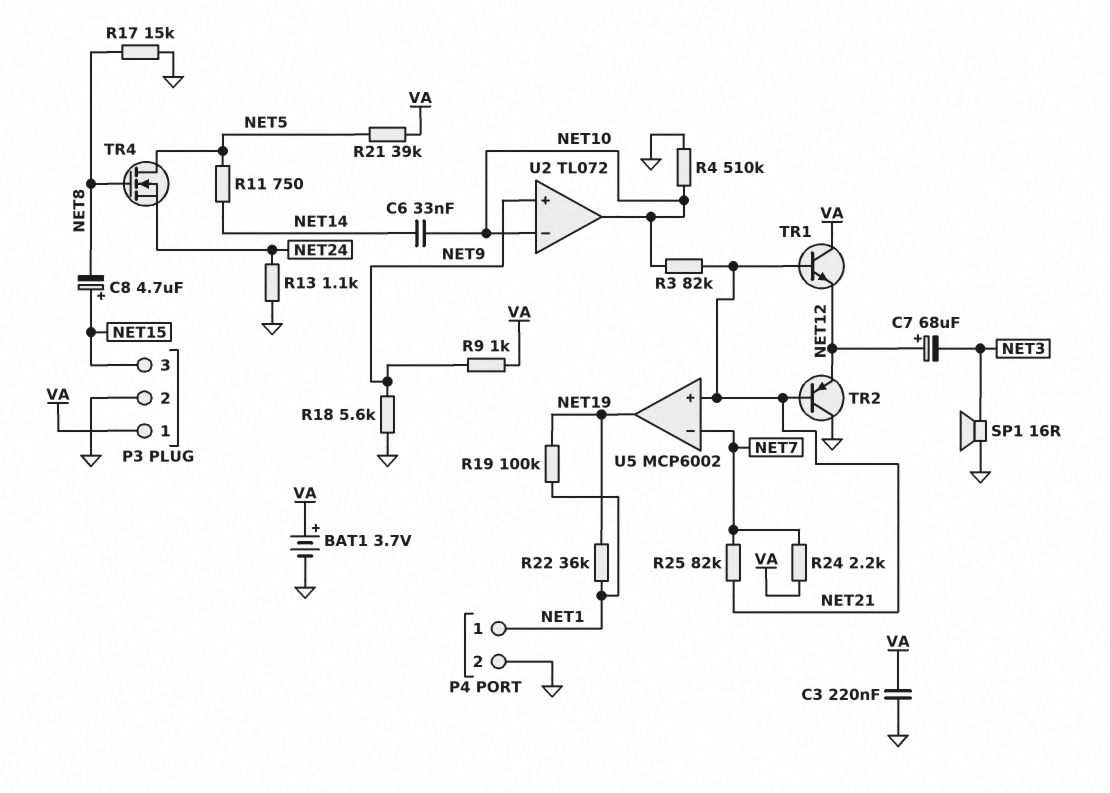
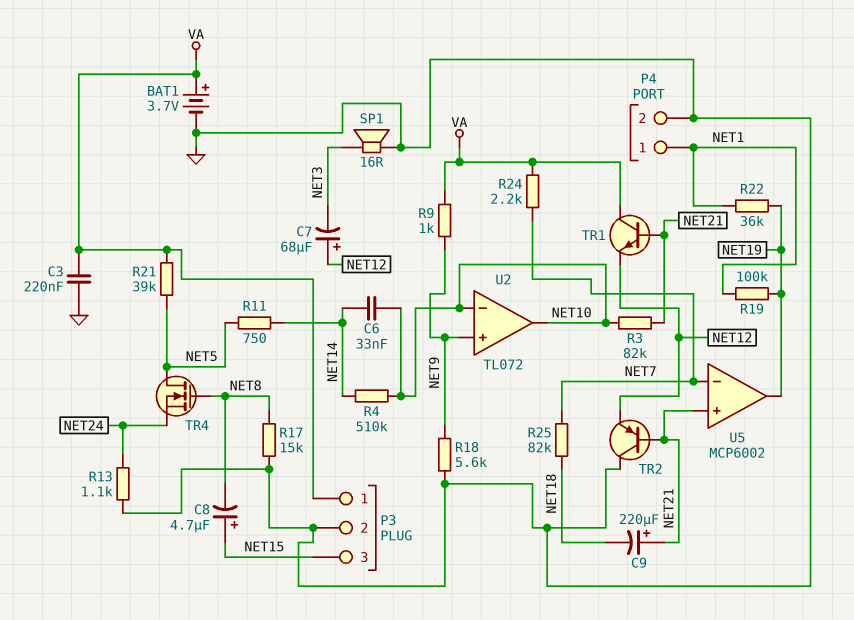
C9: none -> 220uF (plus NET21, minus NET18)
R4: 510k (GND, NET10) -> 510k (NET10, NET14)
R25: 82k (NET7, NET21) -> 82k (NET7, NET18)

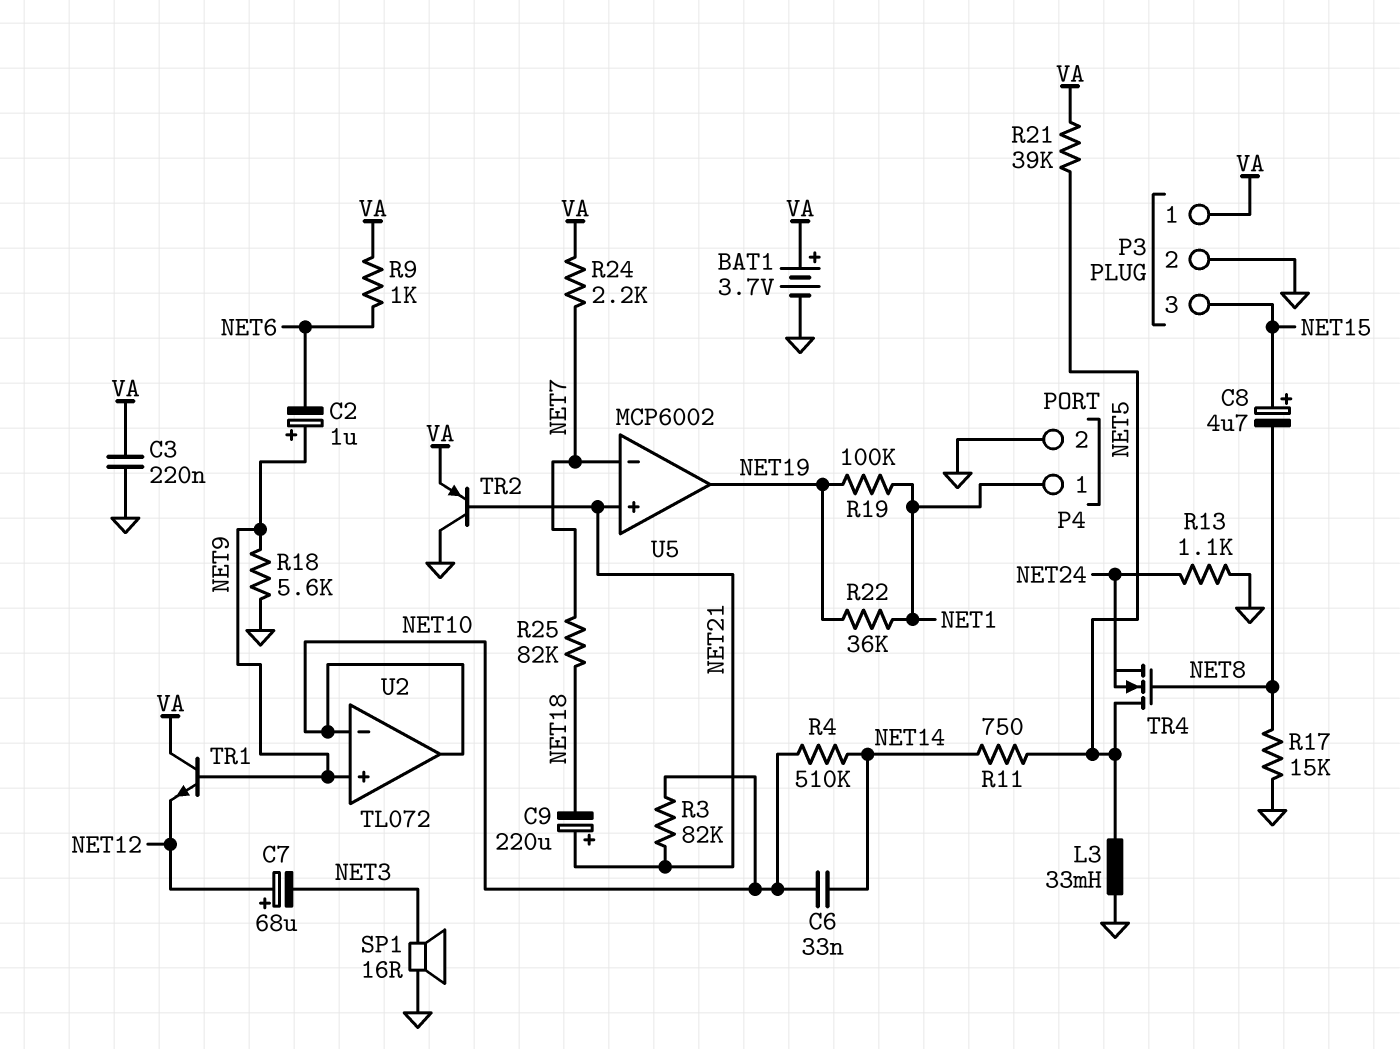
C2: none -> 1uF (plus NET9, minus NET6)
L3: none -> 33mH (GND, NET5)
R9: 1k (NET9, VA) -> 1k (NET6, VA)
TR1: NPN (B NET21, C VA, E NET12) -> NPN (B NET9, C VA, E NET12)
TR2: PNP (B NET21, C GND, E NET12) -> PNP (B NET21, C GND, E VA)

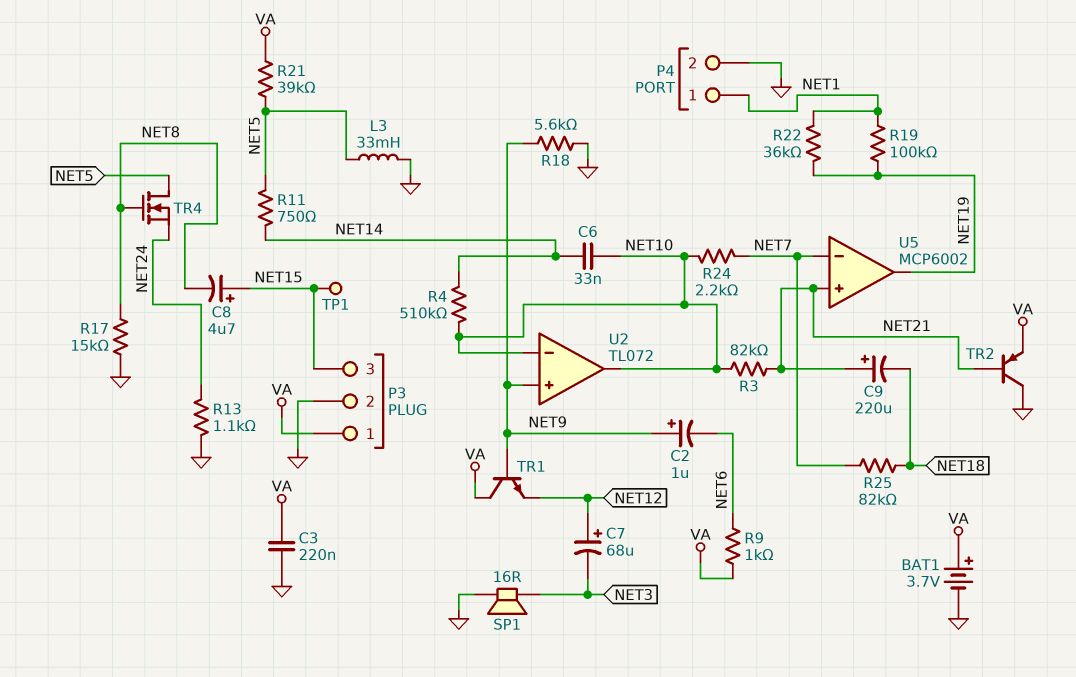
R24: 2.2k (NET7, VA) -> 2.2k (NET7, NET10)
TP1: none -> test point (NET15)

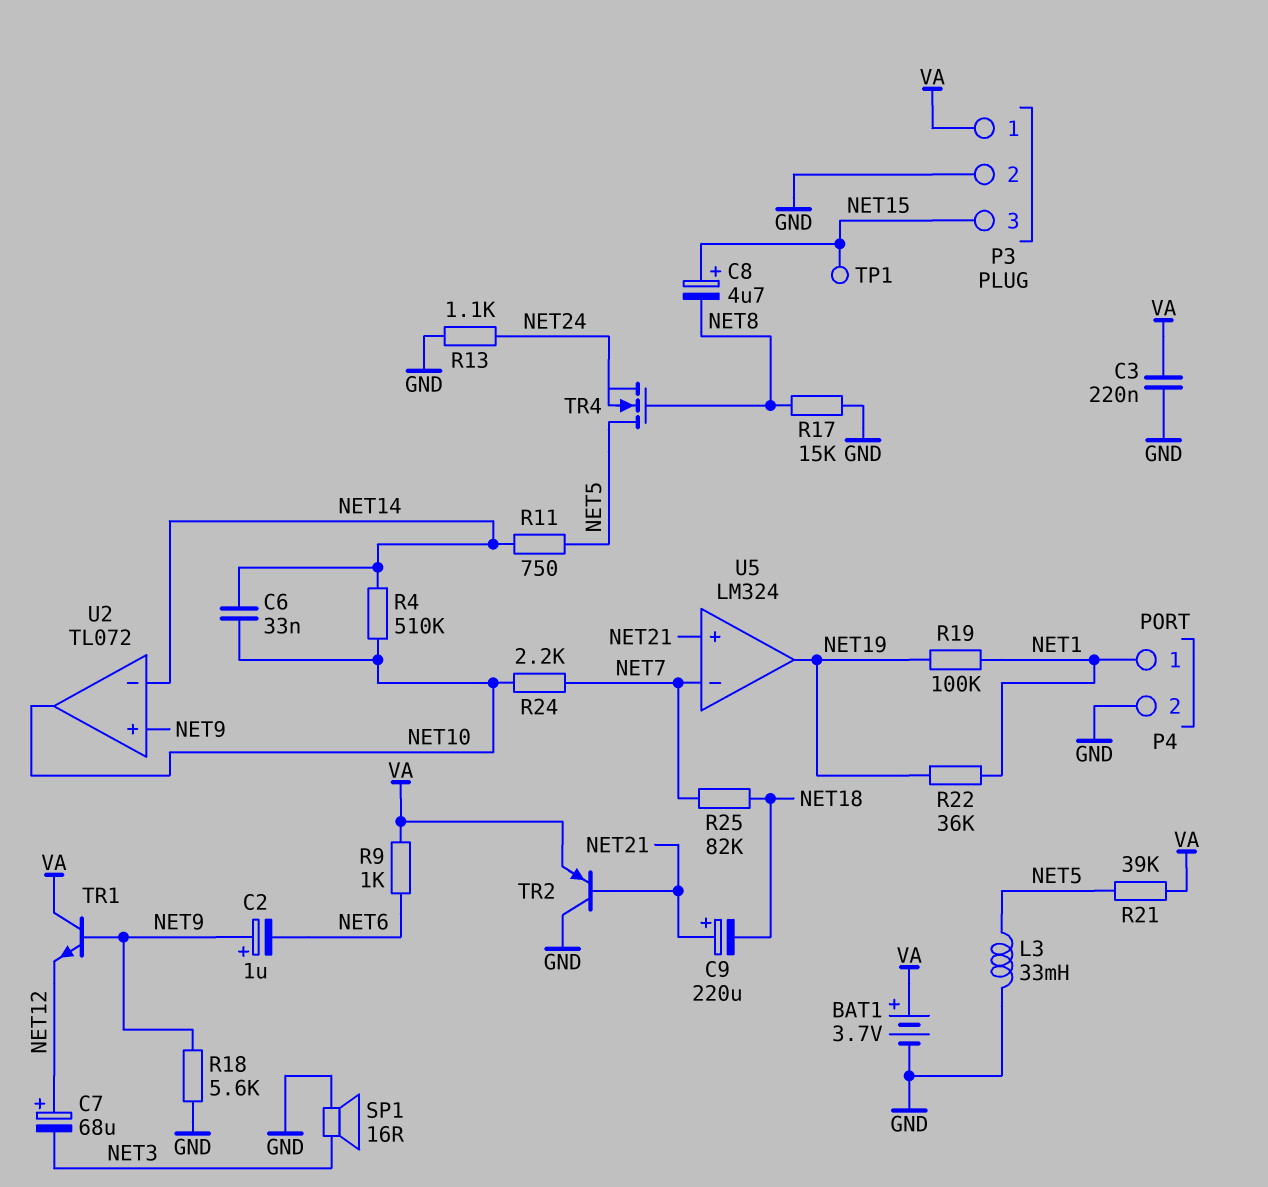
R3: 82k (NET10, NET21) -> none
U2 pin in-: NET10 -> NET14
U5: MCP6002 -> LM324

